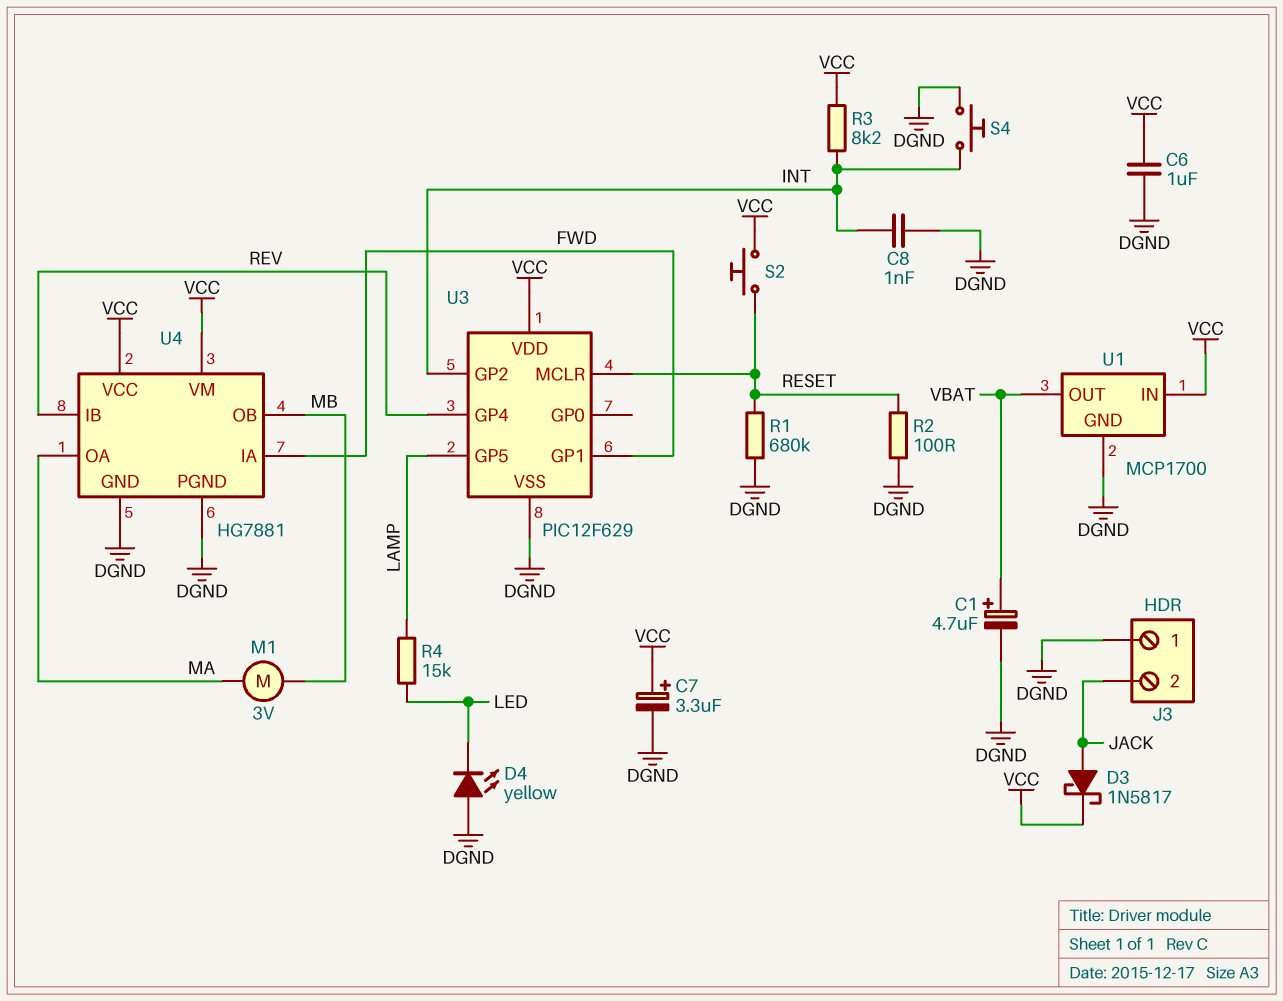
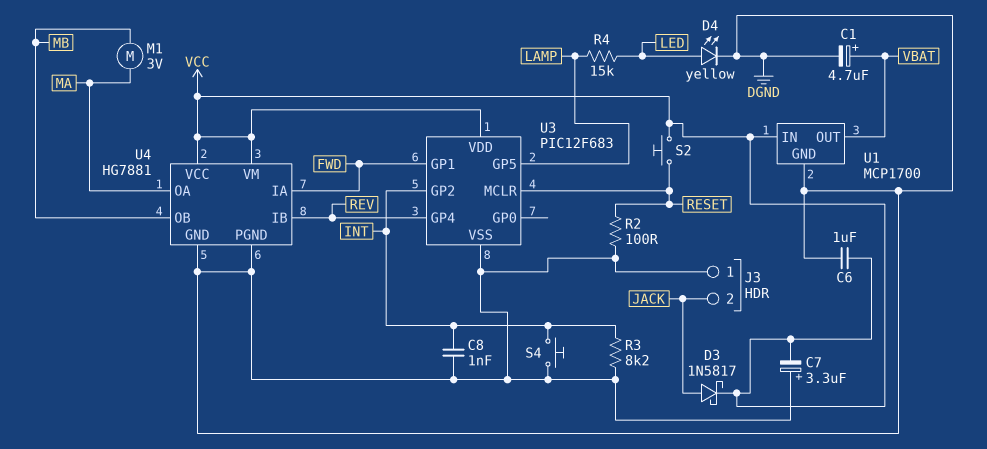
C7: 3.3uF (plus VCC, minus DGND) -> 3.3uF (plus DGND, minus VCC)
D4: LED yellow (A DGND, K LED) -> LED yellow (A LED, K DGND)
R1: 680k (DGND, RESET) -> none
R3: 8.2k (INT, VCC) -> 8.2k (DGND, INT)
U3: PIC12F629 -> PIC12F683

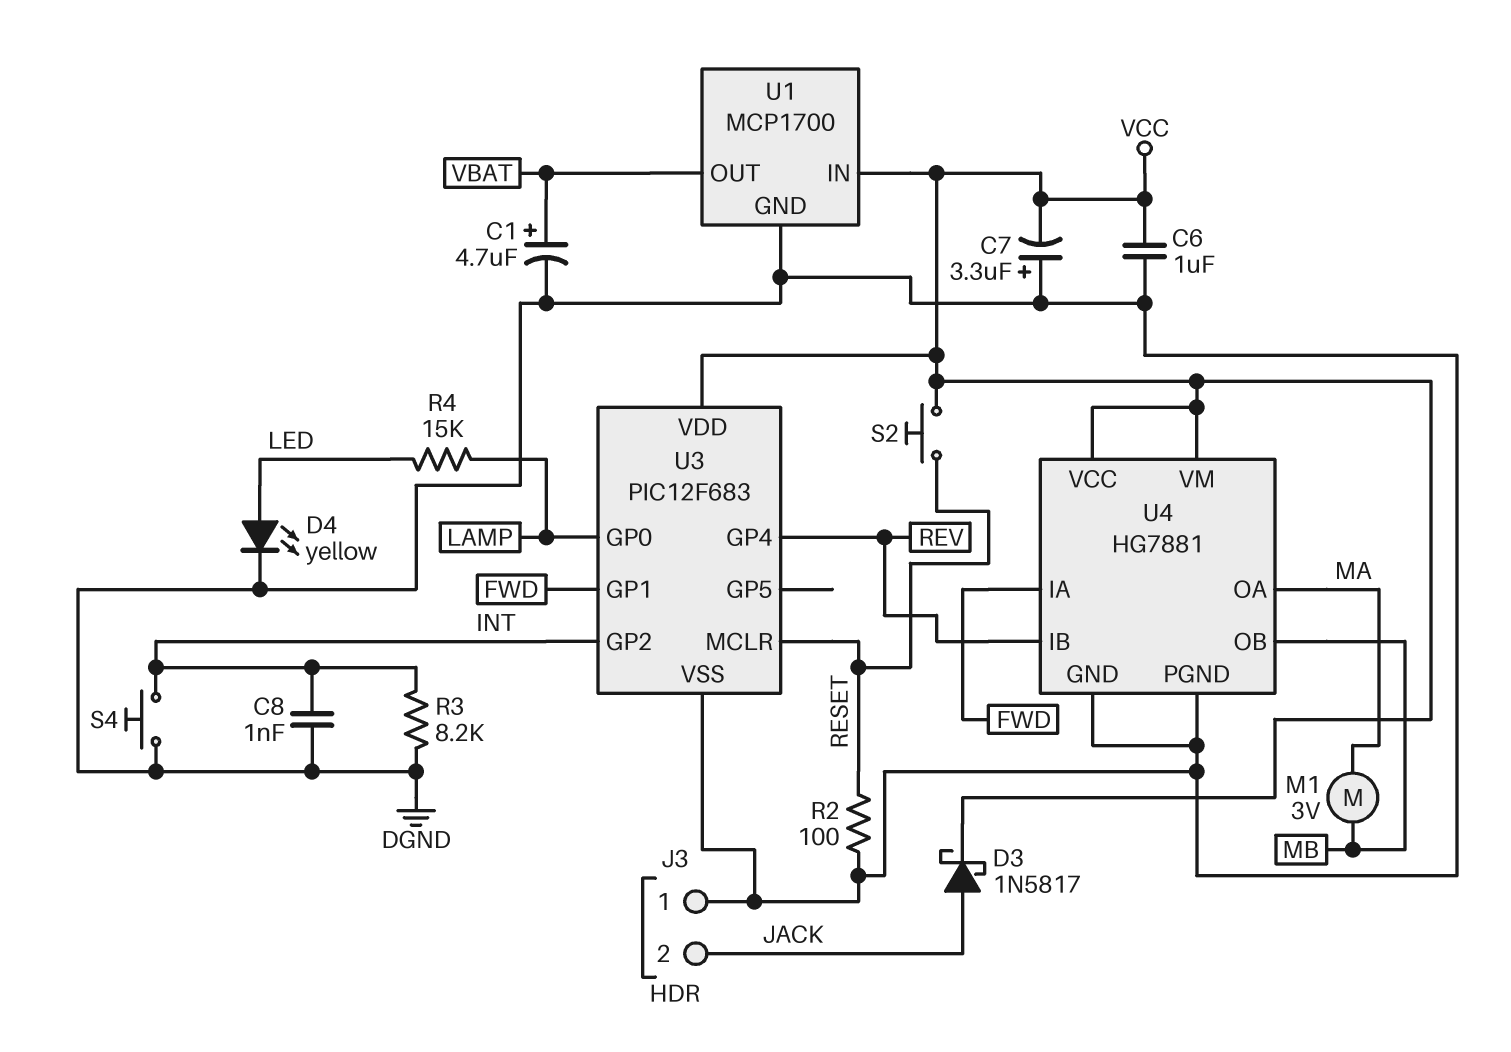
U3 pin GP0: none -> LAMP
U3 pin GP5: LAMP -> none

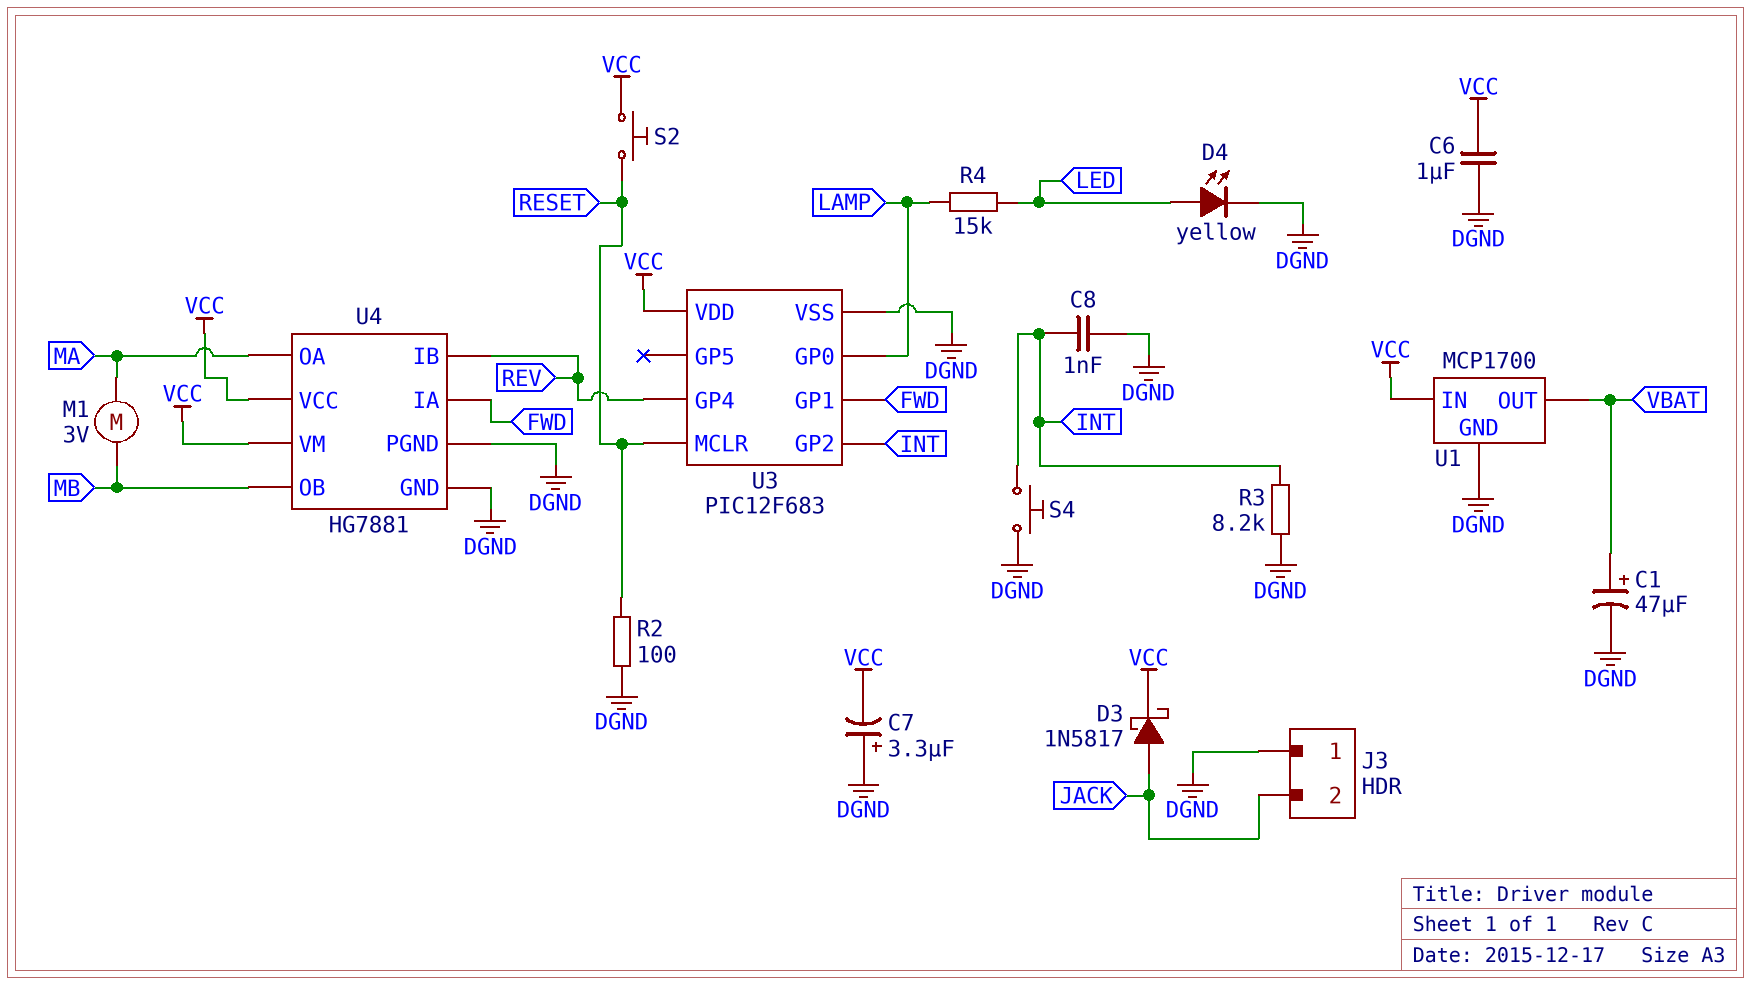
C1: 4.7uF (plus VBAT, minus DGND) -> 47uF (plus VBAT, minus DGND)

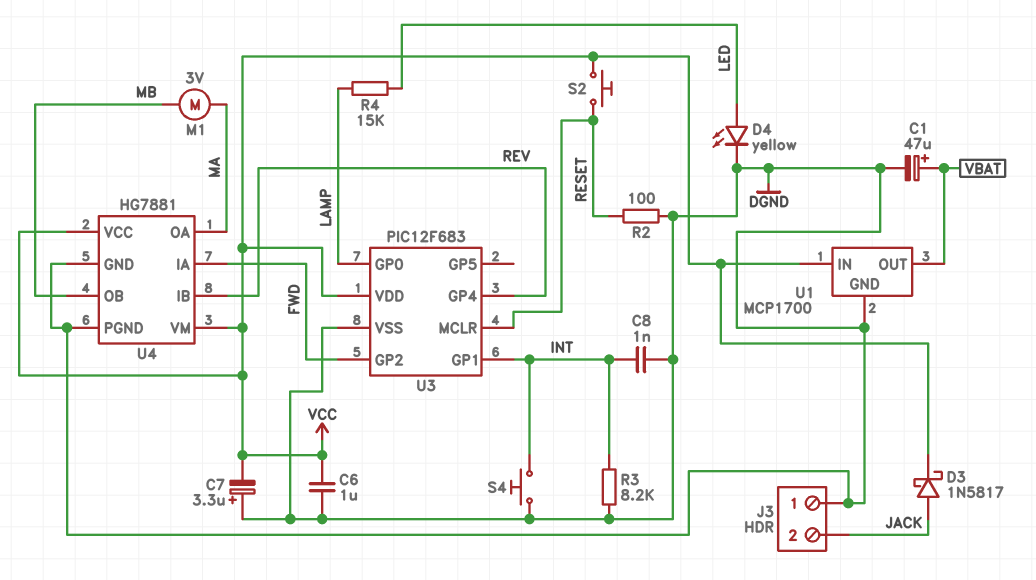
U3 pin GP1: FWD -> INT
U3 pin GP2: INT -> FWD

